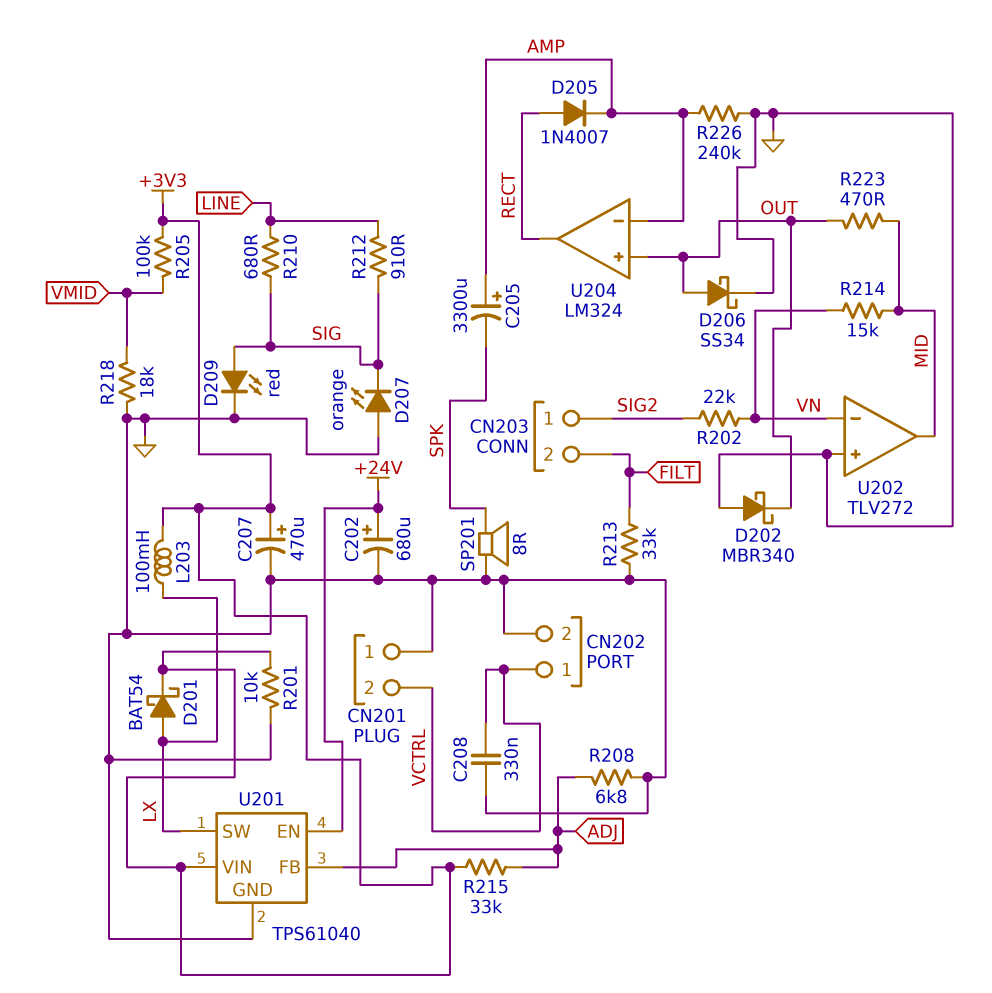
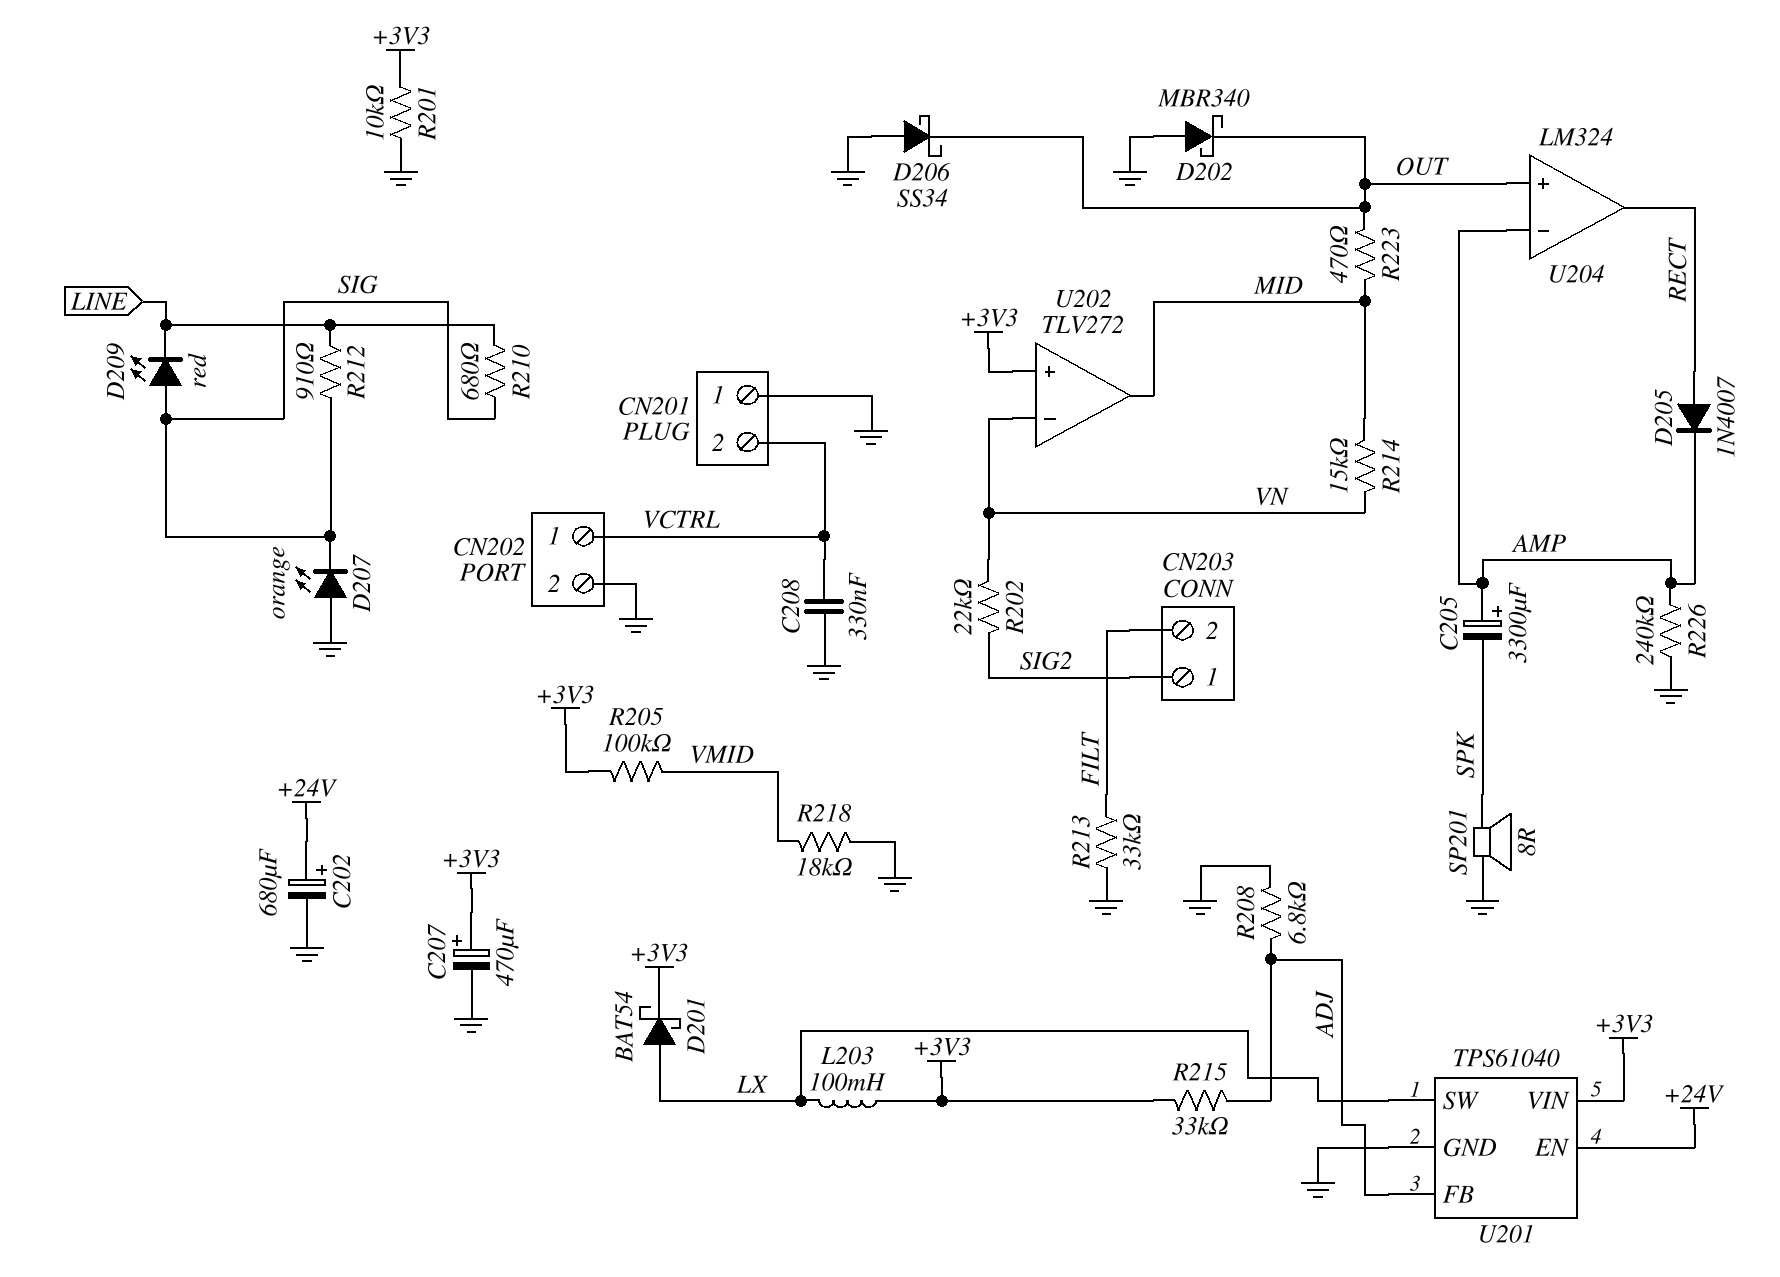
D206: schottky SS34 (A OUT, K GND) -> schottky SS34 (A GND, K OUT)
D209: LED red (A SIG, K GND) -> LED red (A SIG, K LINE)
U202 pin in+: GND -> +3V3

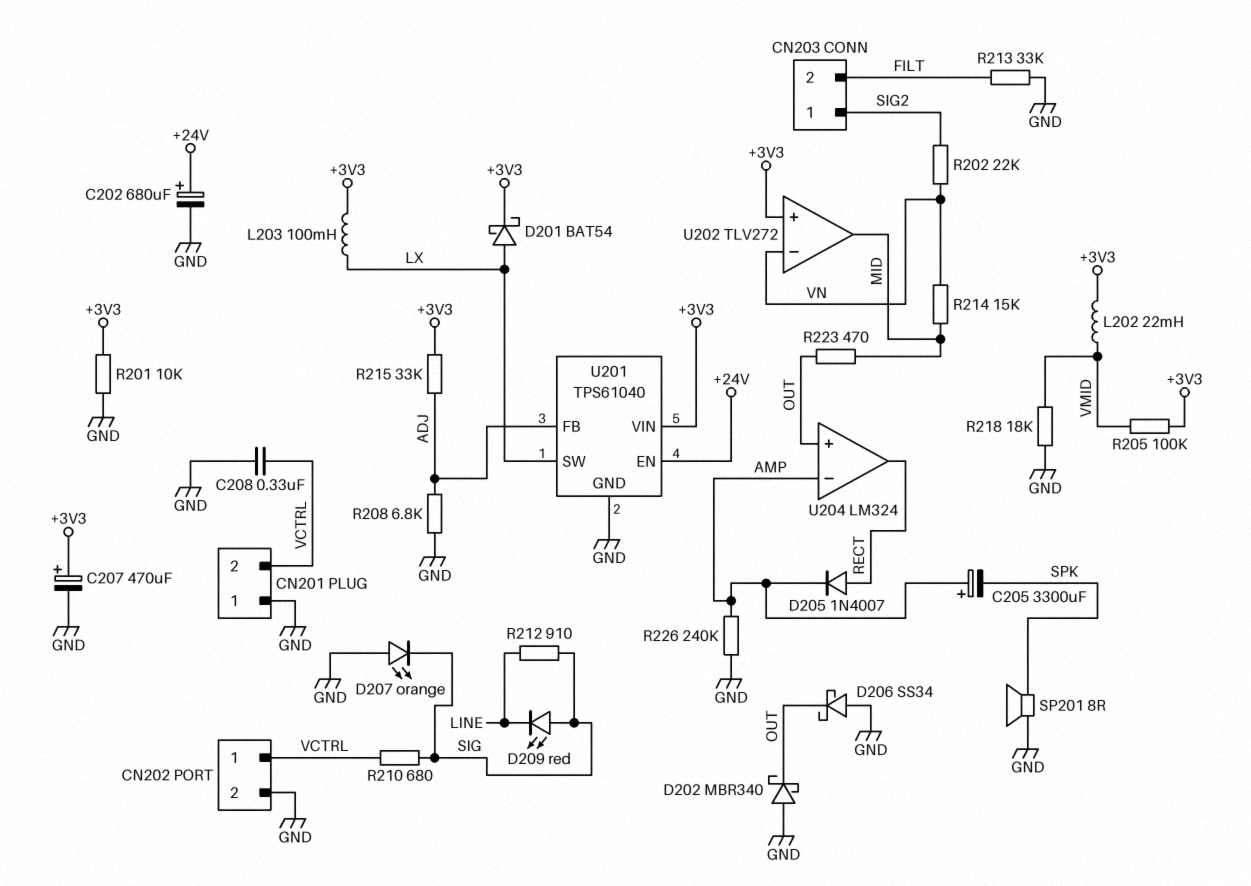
L202: none -> 22mH (+3V3, VMID)
R210: 680 (LINE, SIG) -> 680 (SIG, VCTRL)

